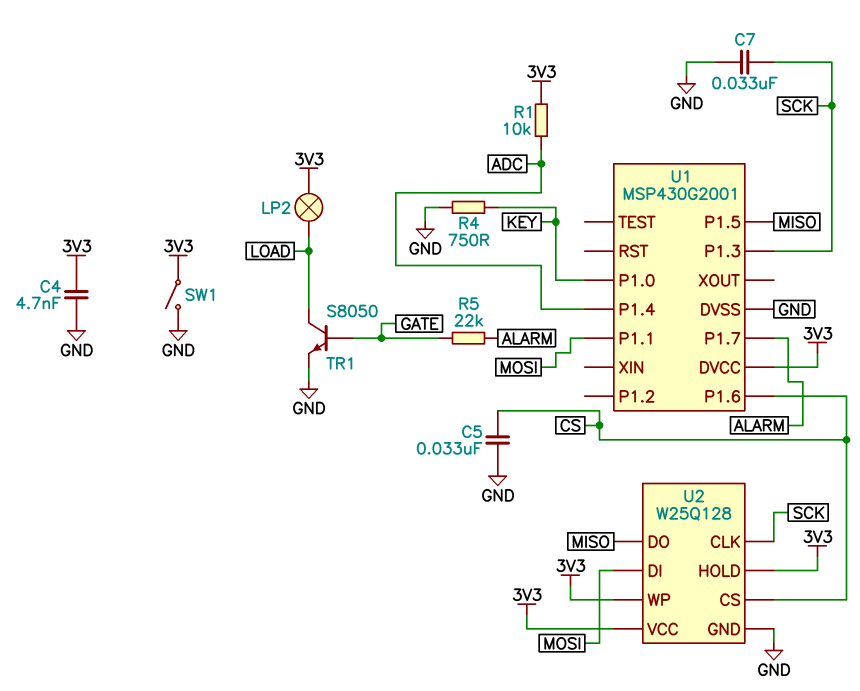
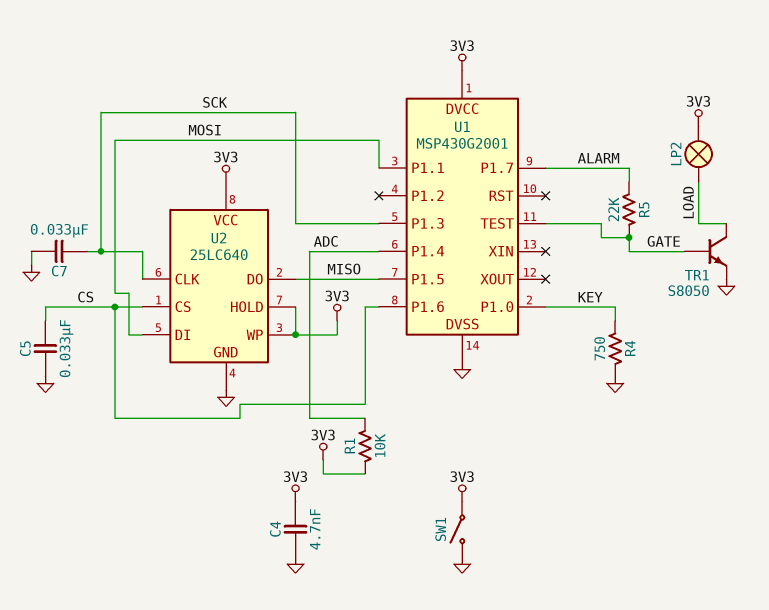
U1 pin TEST: none -> GATE
U2: W25Q128 -> 25LC640

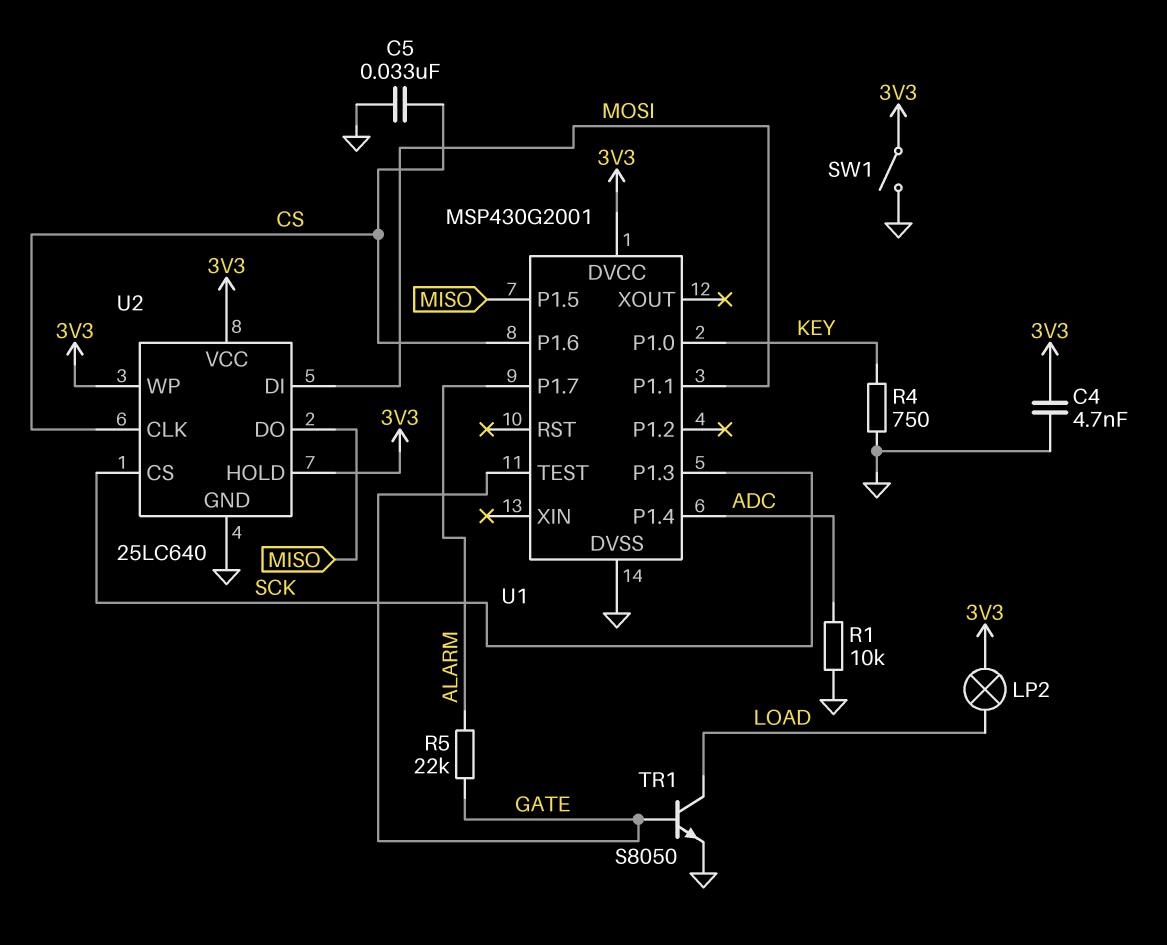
C7: 33nF (GND, SCK) -> none
R1: 10k (3V3, ADC) -> 10k (ADC, GND)
U2 pin CLK: SCK -> CS
U2 pin CS: CS -> SCK

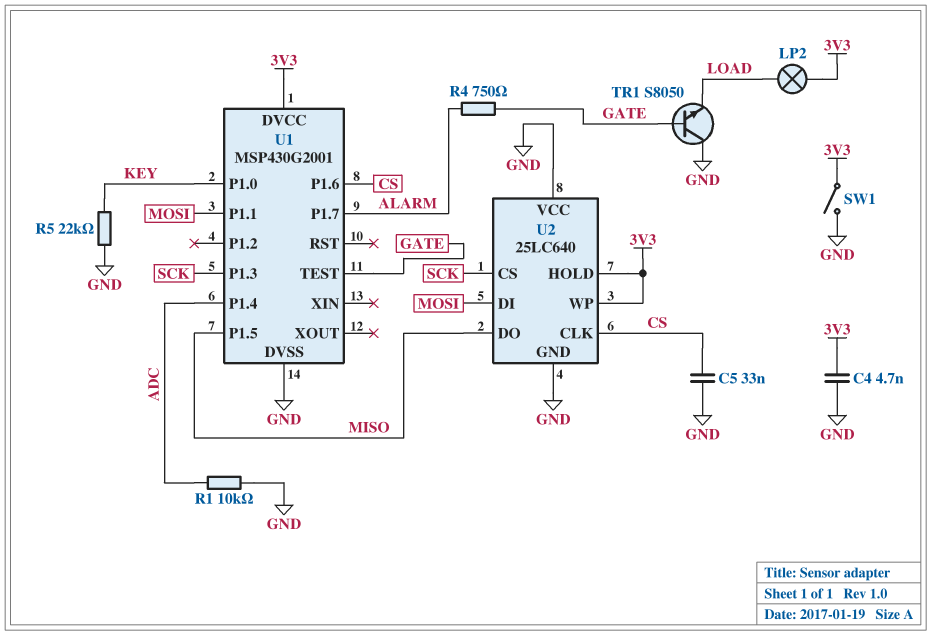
R4: 750 (GND, KEY) -> 750 (ALARM, GATE)
R5: 22k (ALARM, GATE) -> 22k (GND, KEY)
TR1: NPN S8050 (B GATE, C LOAD, E GND) -> NPN S8050 (B GATE, C GND, E LOAD)
U2 pin VCC: 3V3 -> GND

